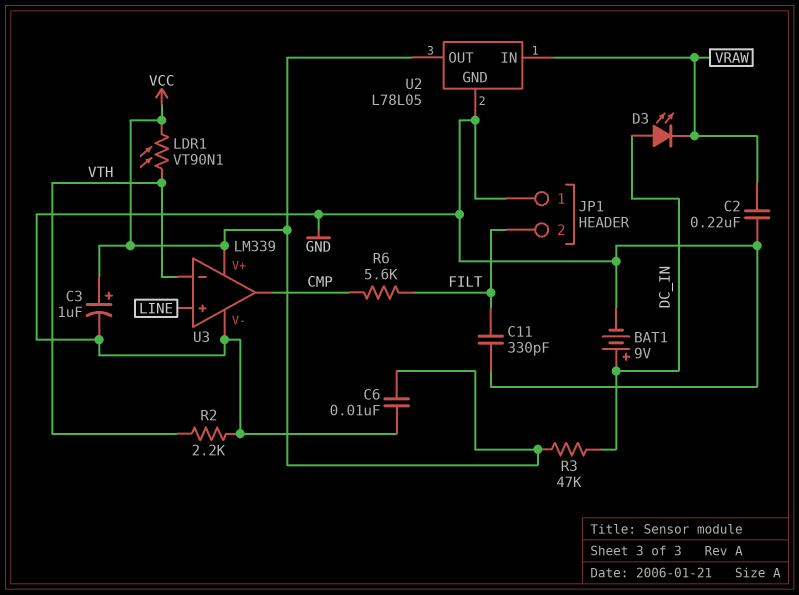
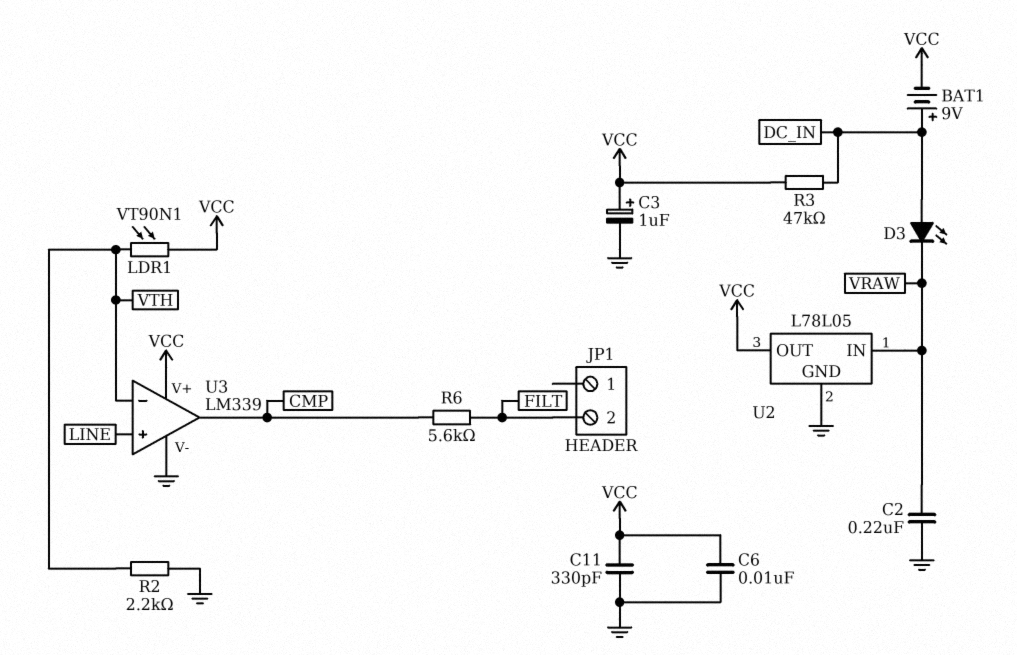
BAT1: 9V (plus DC_IN, minus GND) -> 9V (plus DC_IN, minus VCC)
C11: 330pF (FILT, GND) -> 330pF (GND, VCC)
JP1 pin 1: GND -> none

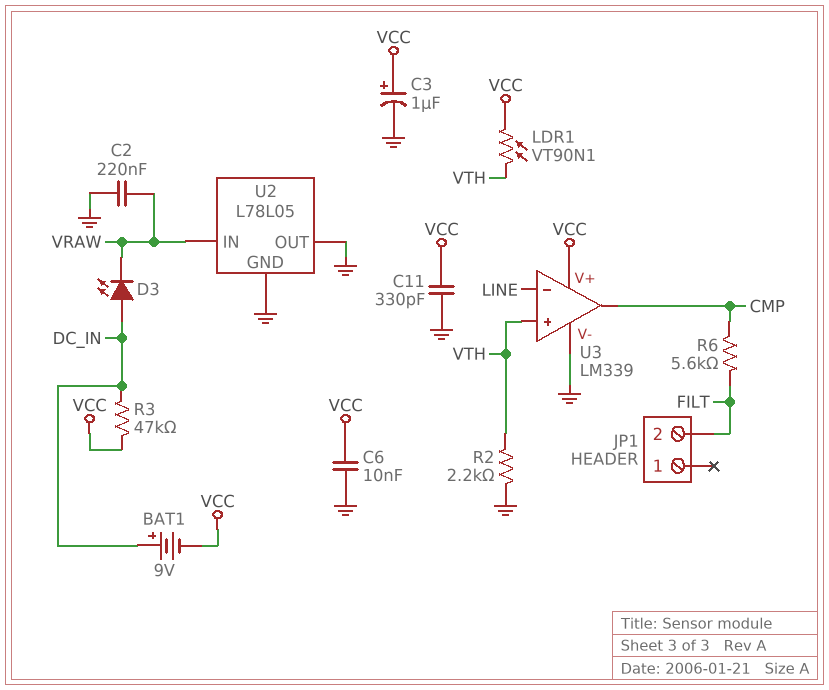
U2 pin OUT: VCC -> GND
U3 pin in+: LINE -> VTH
U3 pin in-: VTH -> LINE

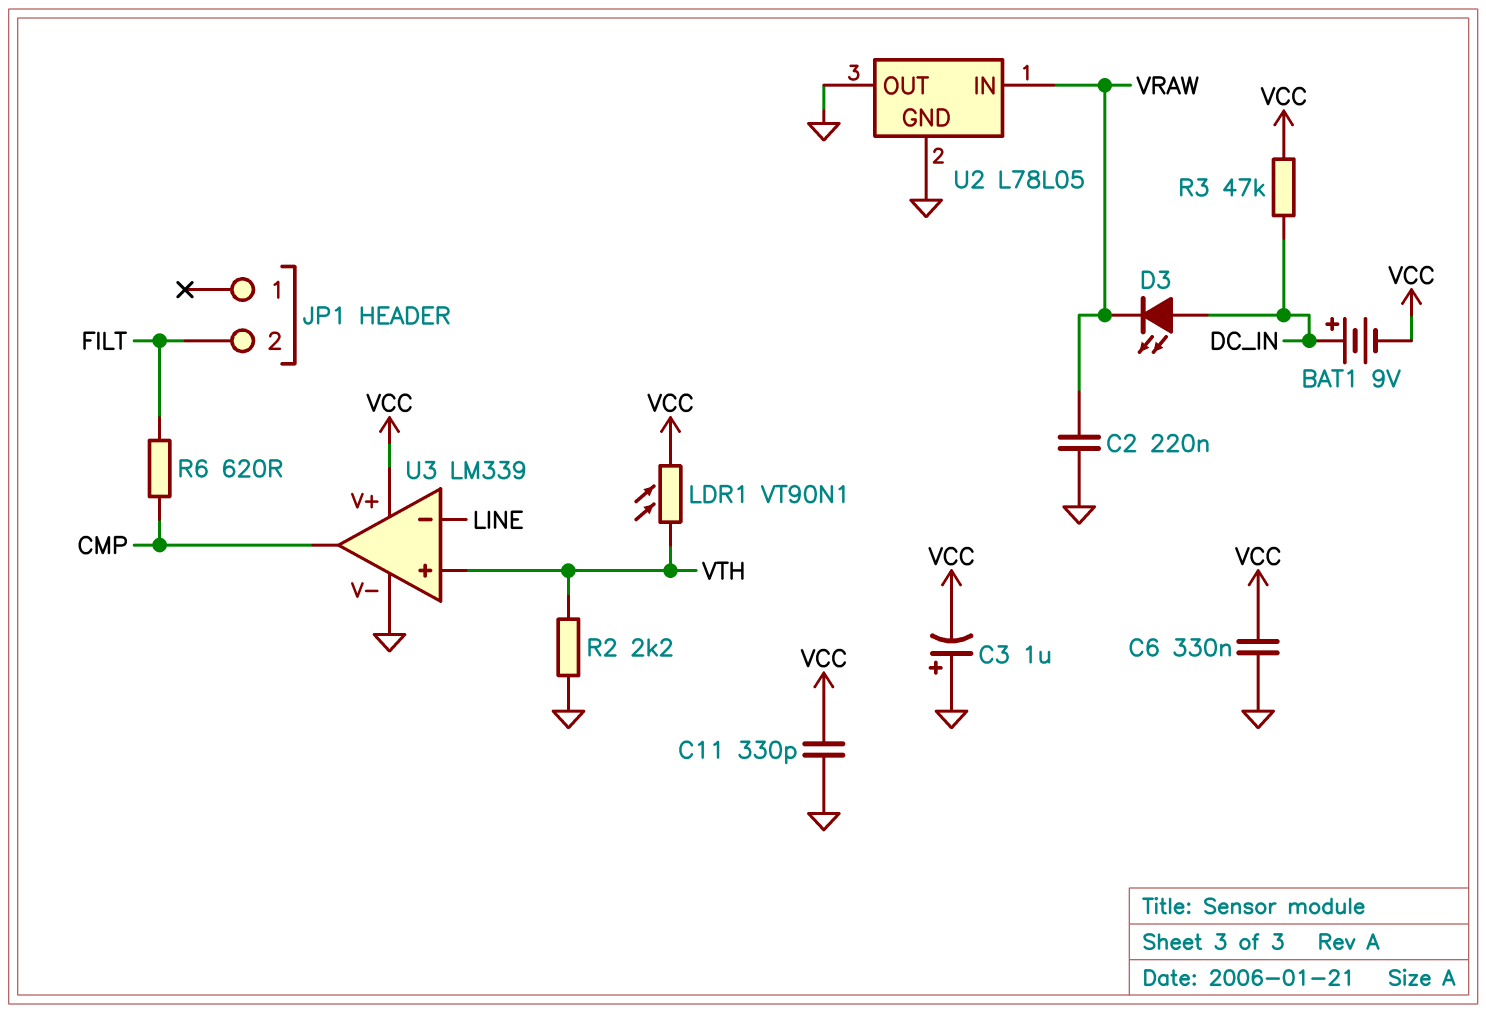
C3: 1uF (plus VCC, minus GND) -> 1uF (plus GND, minus VCC)
C6: 10nF (GND, VCC) -> 330nF (GND, VCC)
R6: 5.6k (CMP, FILT) -> 620 (CMP, FILT)

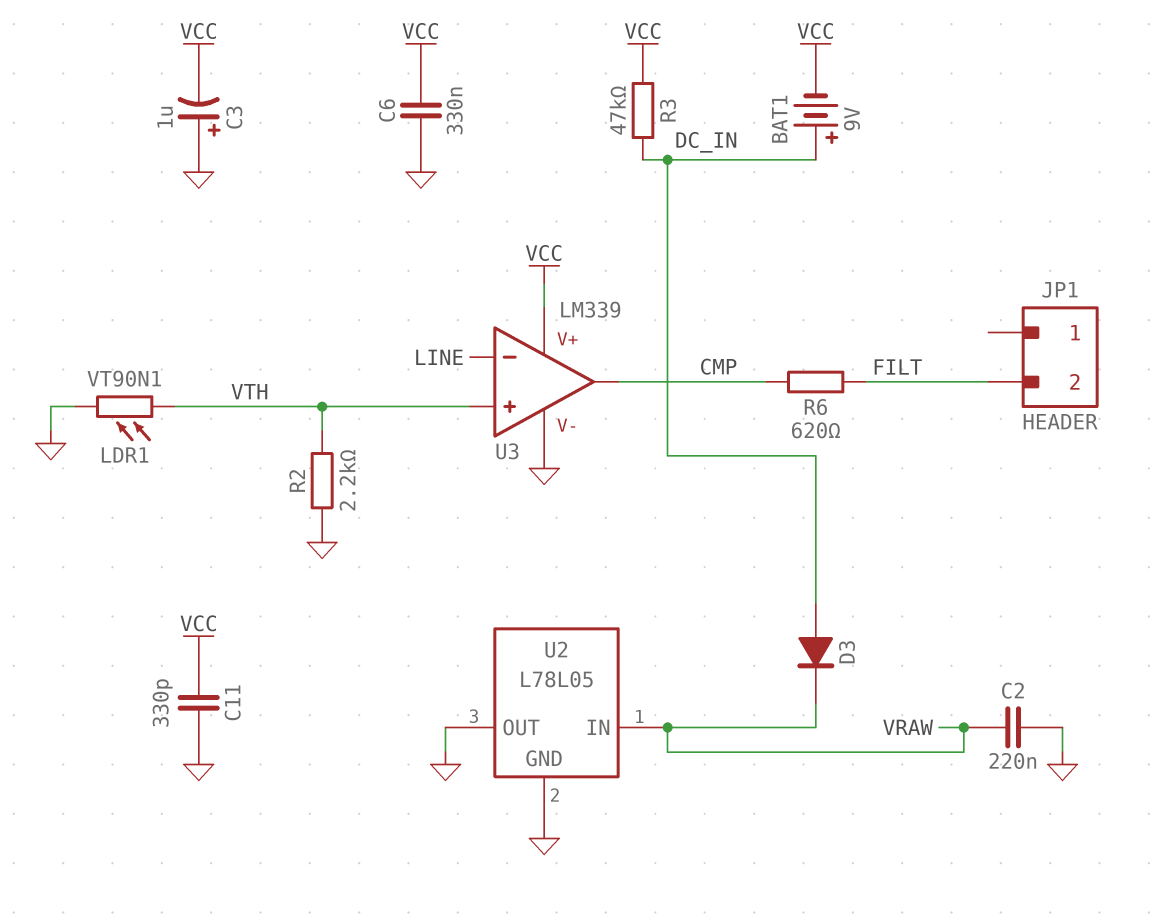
D3: LED (A DC_IN, K VRAW) -> diode (A DC_IN, K VRAW)
LDR1: VT90N1 (VCC, VTH) -> VT90N1 (GND, VTH)

